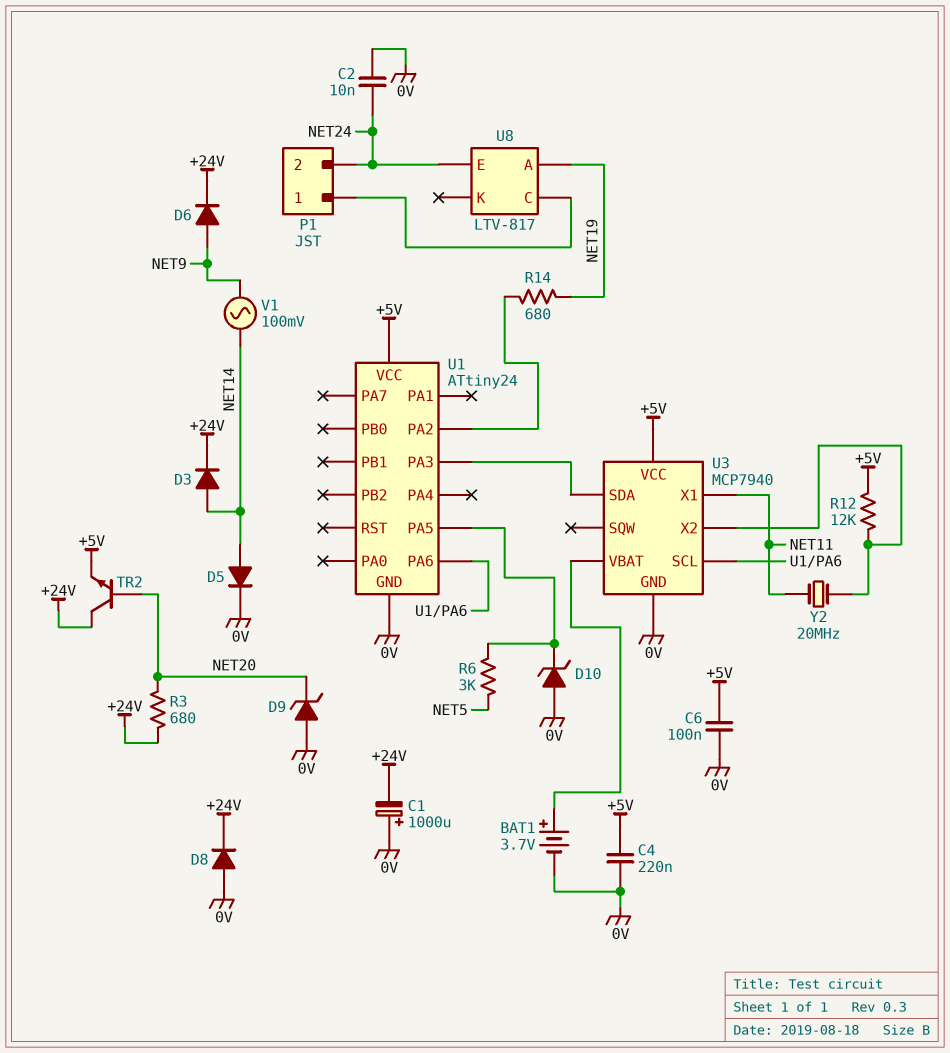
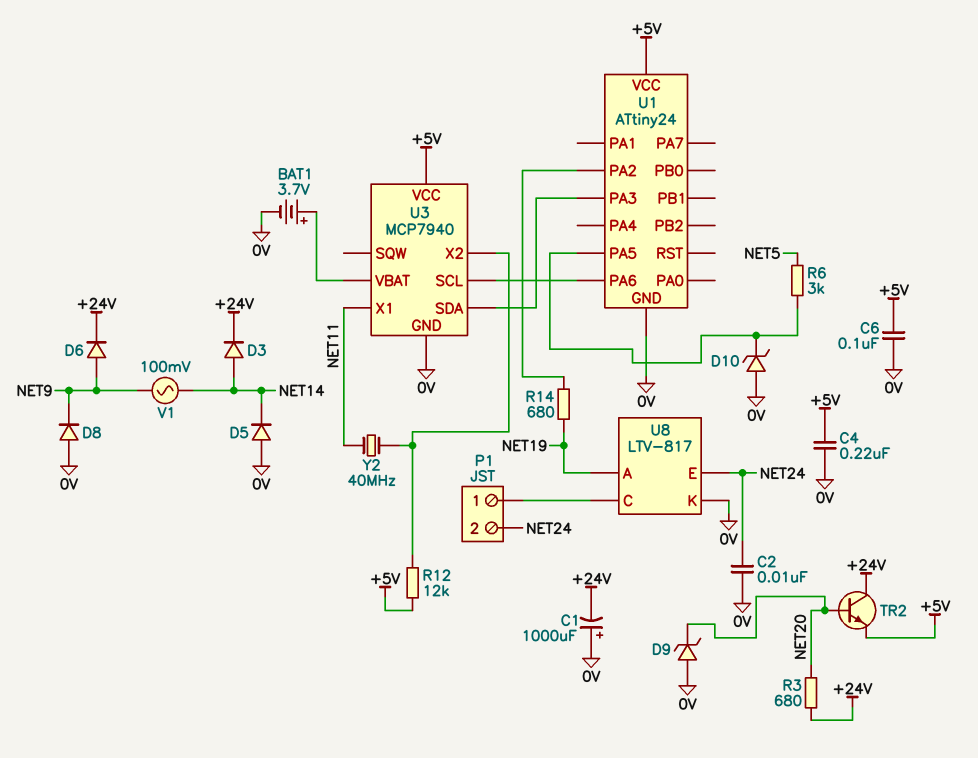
D5: diode (A NET14, K 0V) -> diode (A 0V, K NET14)
D8: diode (A 0V, K +24V) -> diode (A 0V, K NET9)
U8 pin K: none -> 0V
Y2: 20MHz (NET11, U3/X2) -> 40MHz (NET11, U3/X2)

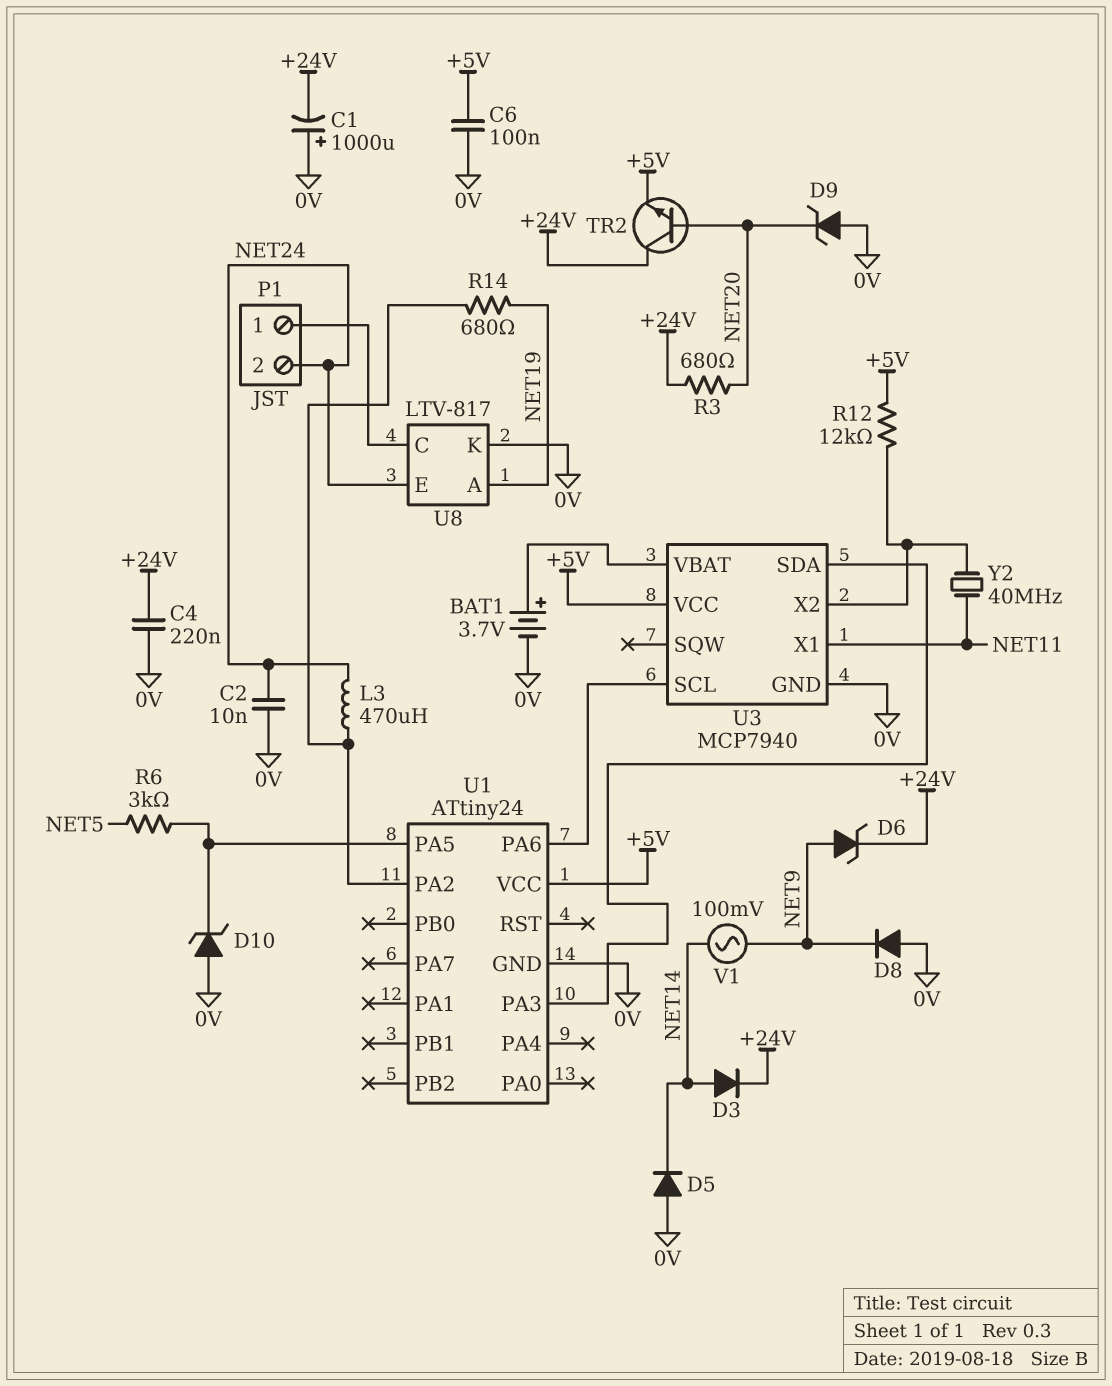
C4: 220nF (+5V, 0V) -> 220nF (+24V, 0V)
D6: diode (A NET9, K +24V) -> zener (A NET9, K +24V)
L3: none -> 470uH (NET24, U1/PA2)

